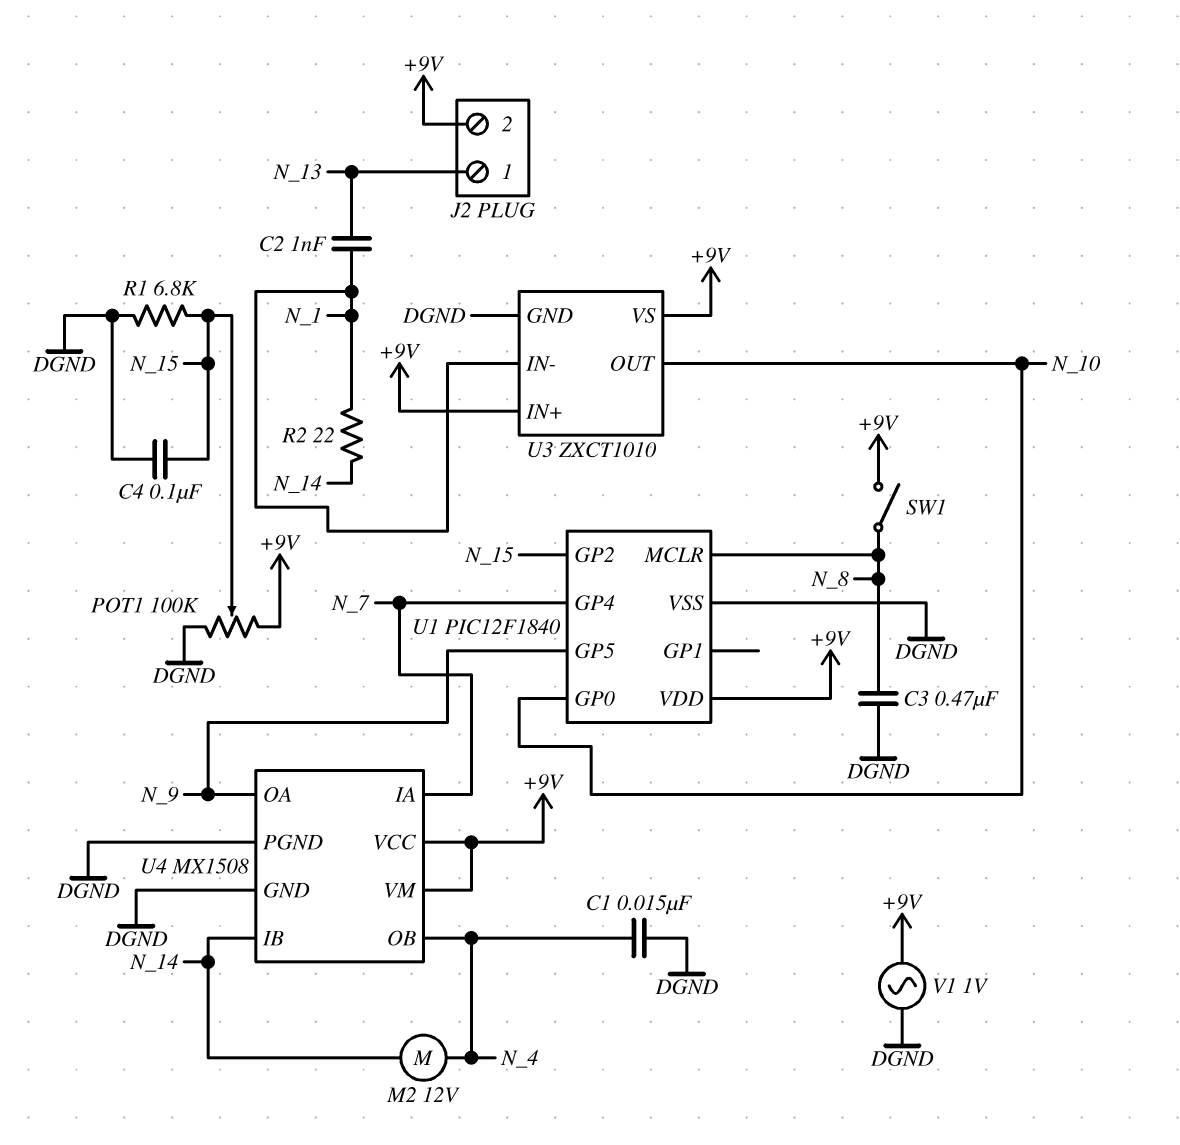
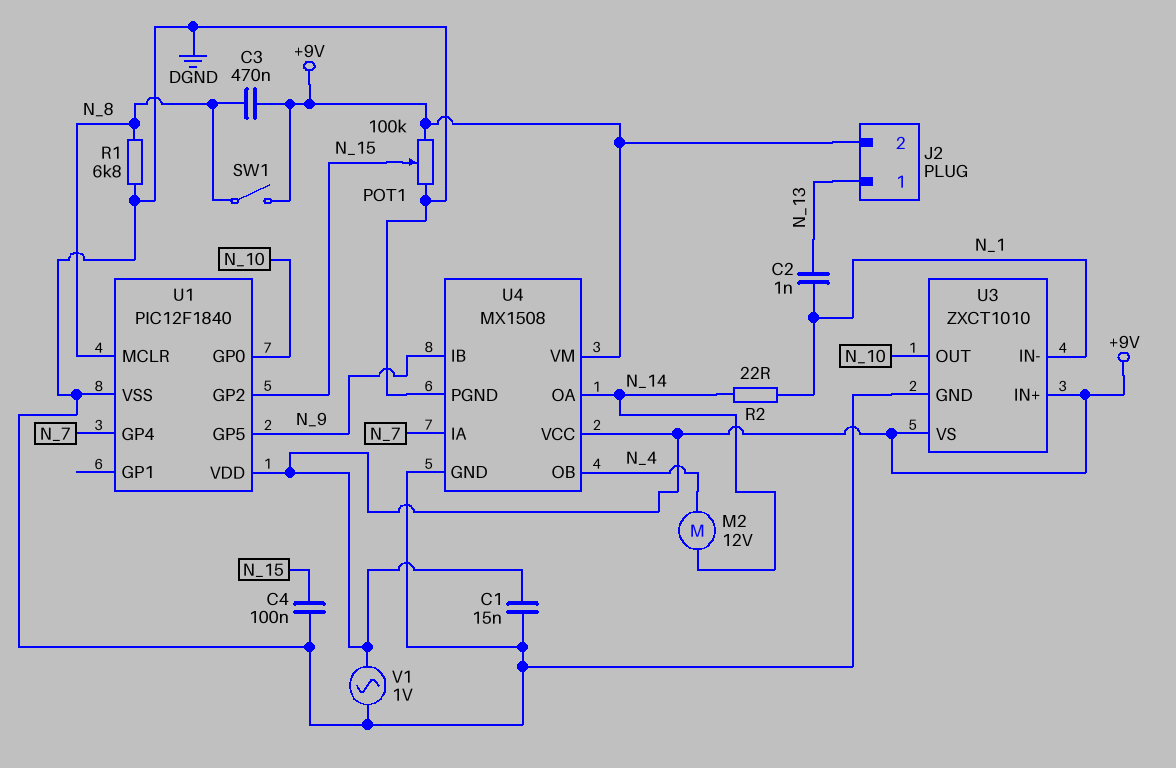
C1: 15nF (DGND, N_4) -> 15nF (+9V, DGND)
C3: 470nF (DGND, N_8) -> 470nF (+9V, N_8)
R1: 6.8k (DGND, N_15) -> 6.8k (DGND, N_8)
U4 pin IB: N_14 -> N_9
U4 pin OA: N_9 -> N_14

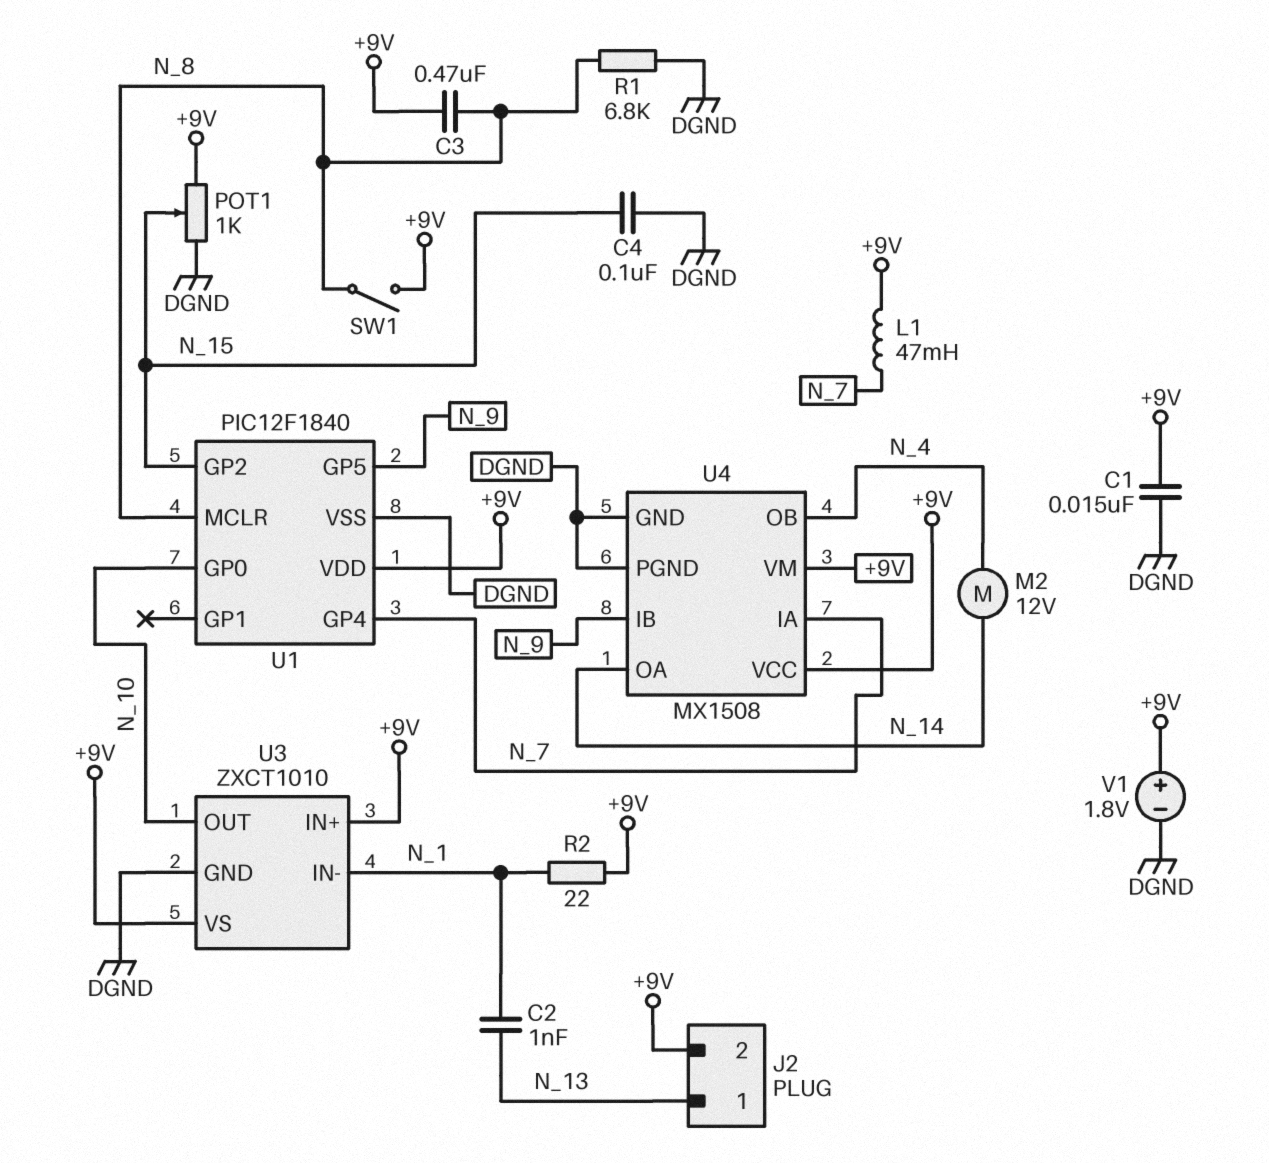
L1: none -> 47mH (+9V, N_7)
POT1: 100k (+9V, DGND, wiper N_15) -> 1k (+9V, DGND, wiper N_15)
R2: 22 (N_1, N_14) -> 22 (+9V, N_1)
V1: AC 1V (+9V, DGND) -> 1.8V (plus +9V, minus DGND)

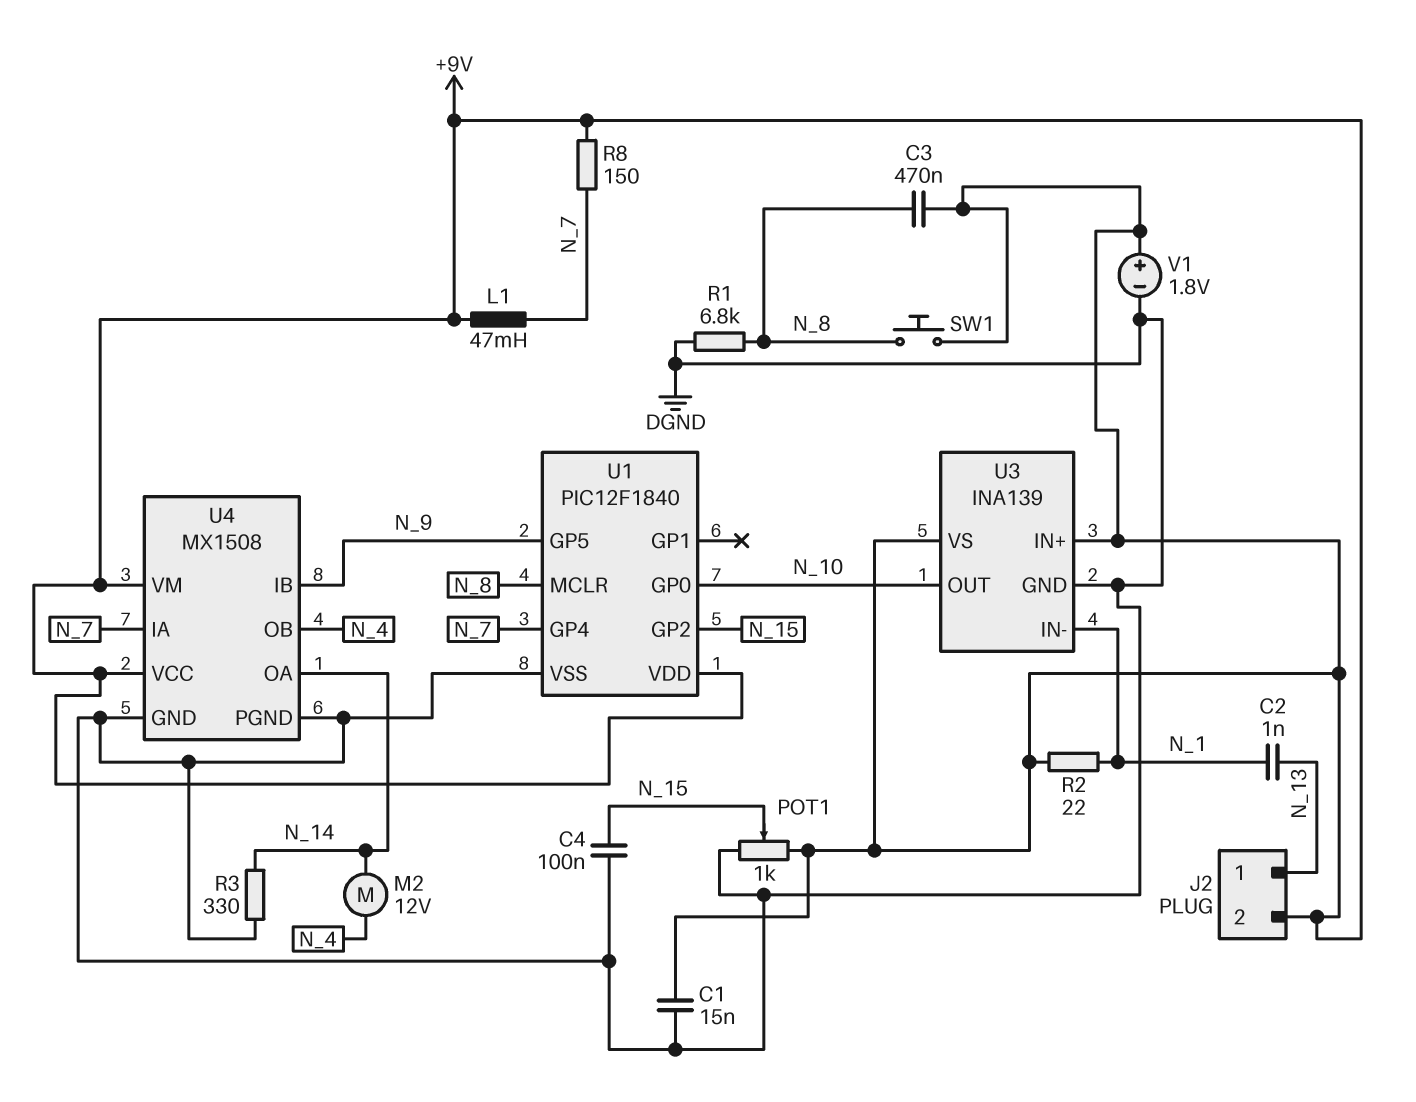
R3: none -> 330 (DGND, N_14)
R8: none -> 150 (+9V, N_7)
SW1: switch (+9V, N_8) -> button (+9V, N_8)
U3: ZXCT1010 -> INA139

